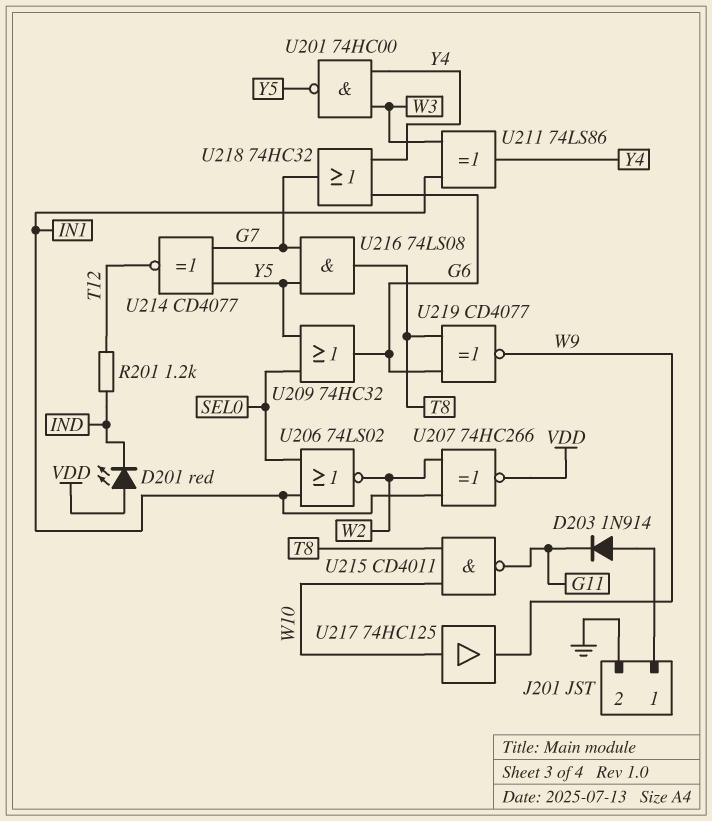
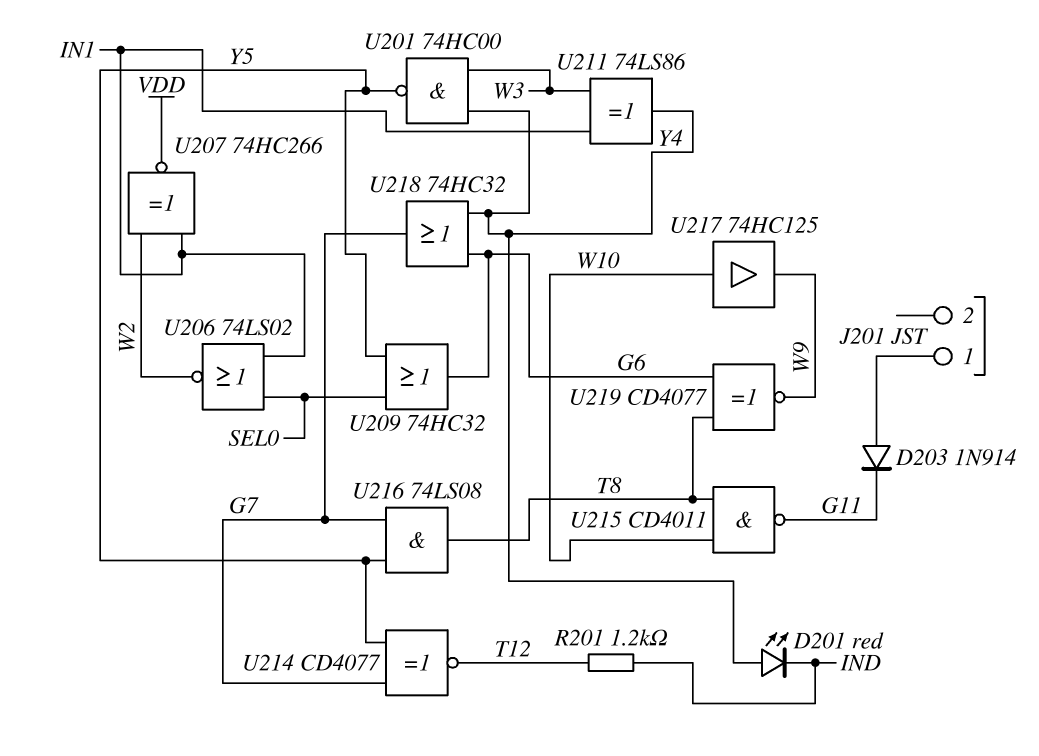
D201: LED red (A VDD, K IND) -> LED red (A Y4, K IND)
J201 pin 2: GND -> none

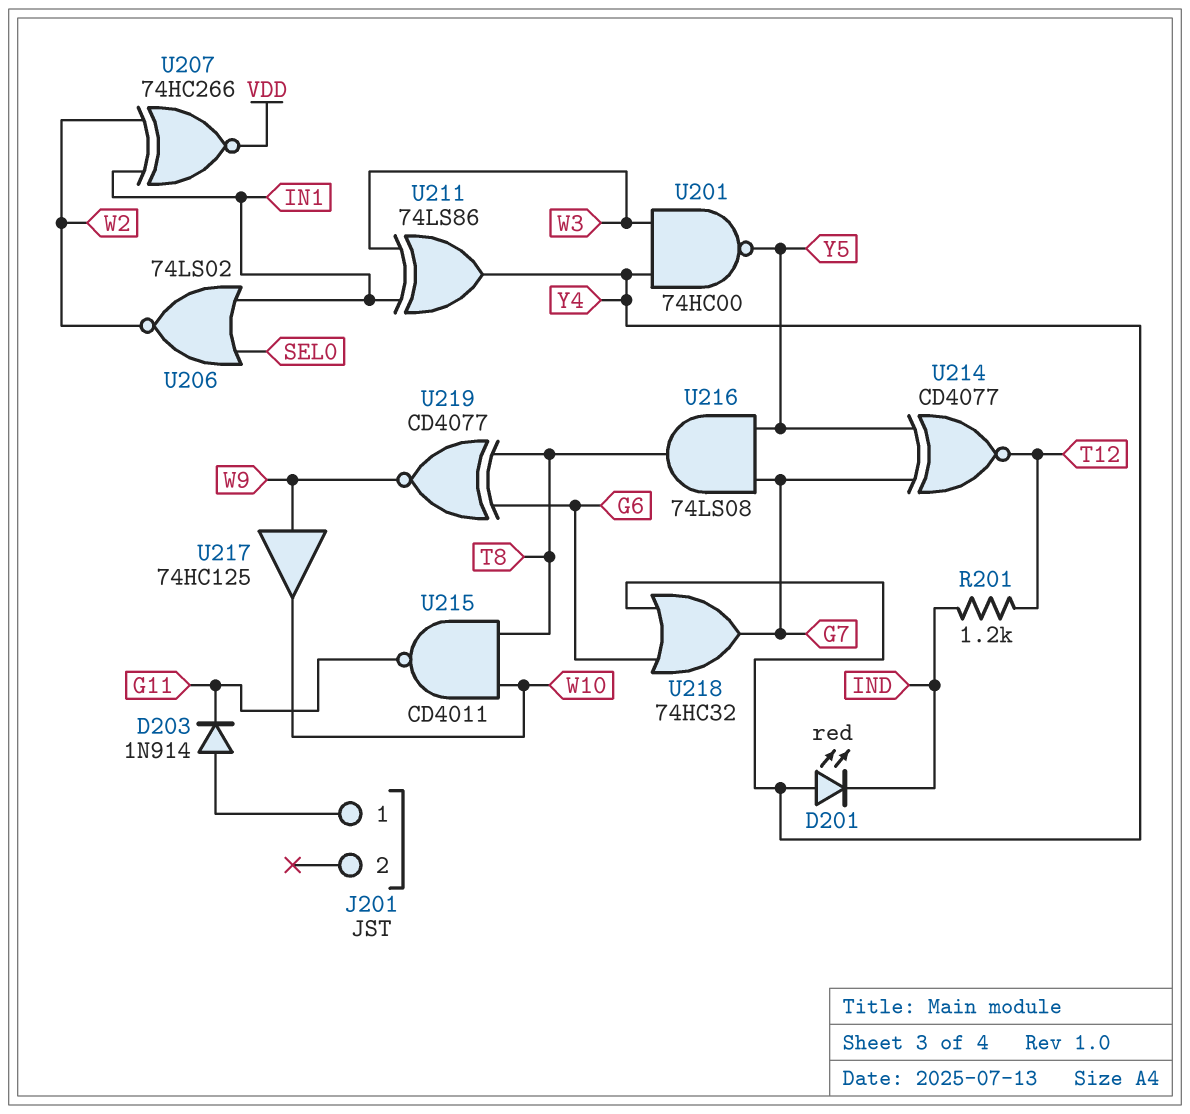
U209: OR 74HC32 (in SEL0, in Y5, out G6) -> none
U217: buffer 74HC125 (in W10, out W9) -> buffer 74HC125 (in W9, out W10)

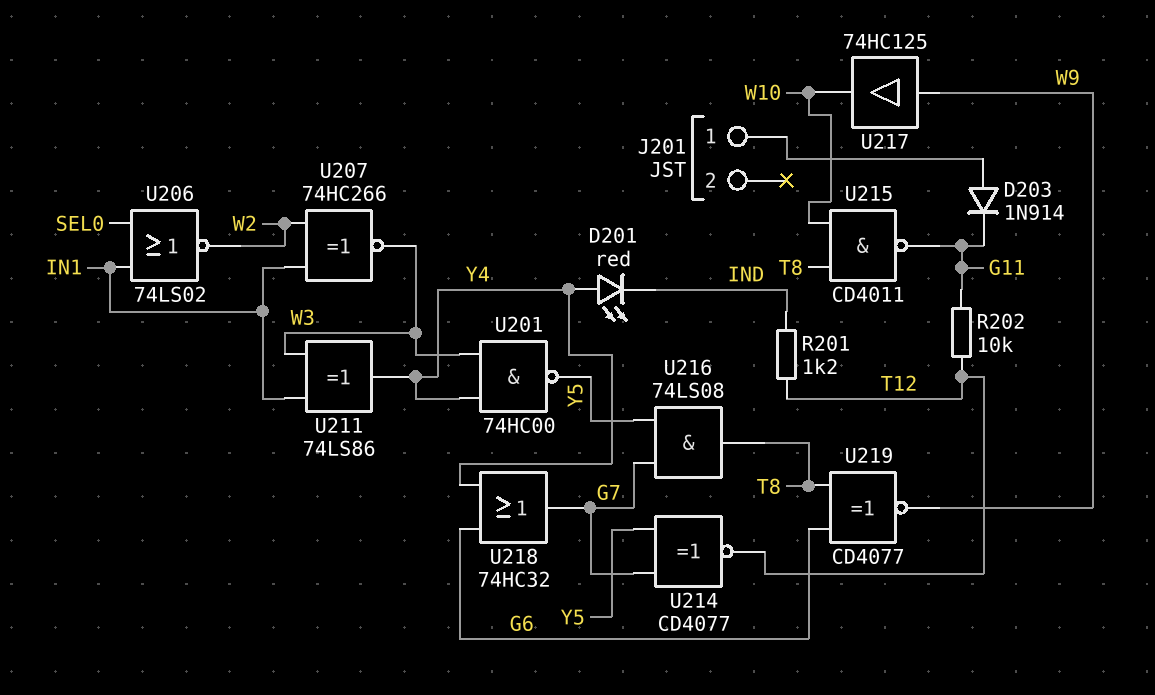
R202: none -> 10k (G11, T12)
U207: XNOR 74HC266 (in IN1, in W2, out VDD) -> XNOR 74HC266 (in IN1, in W2, out W3)

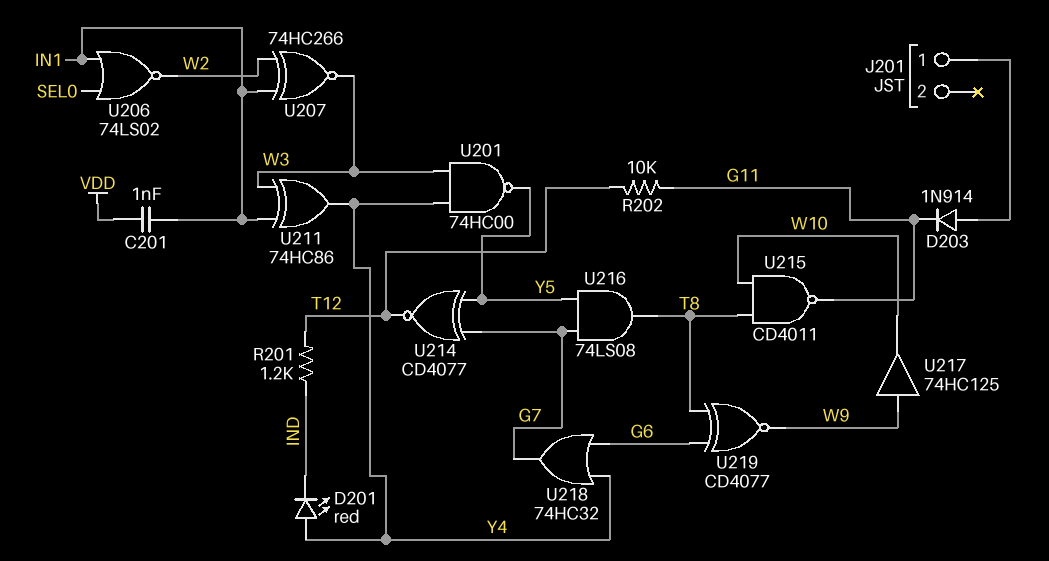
C201: none -> 1nF (IN1, VDD)
U211: XOR 74LS86 (in IN1, in W3, out Y4) -> XOR 74HC86 (in IN1, in W3, out Y4)

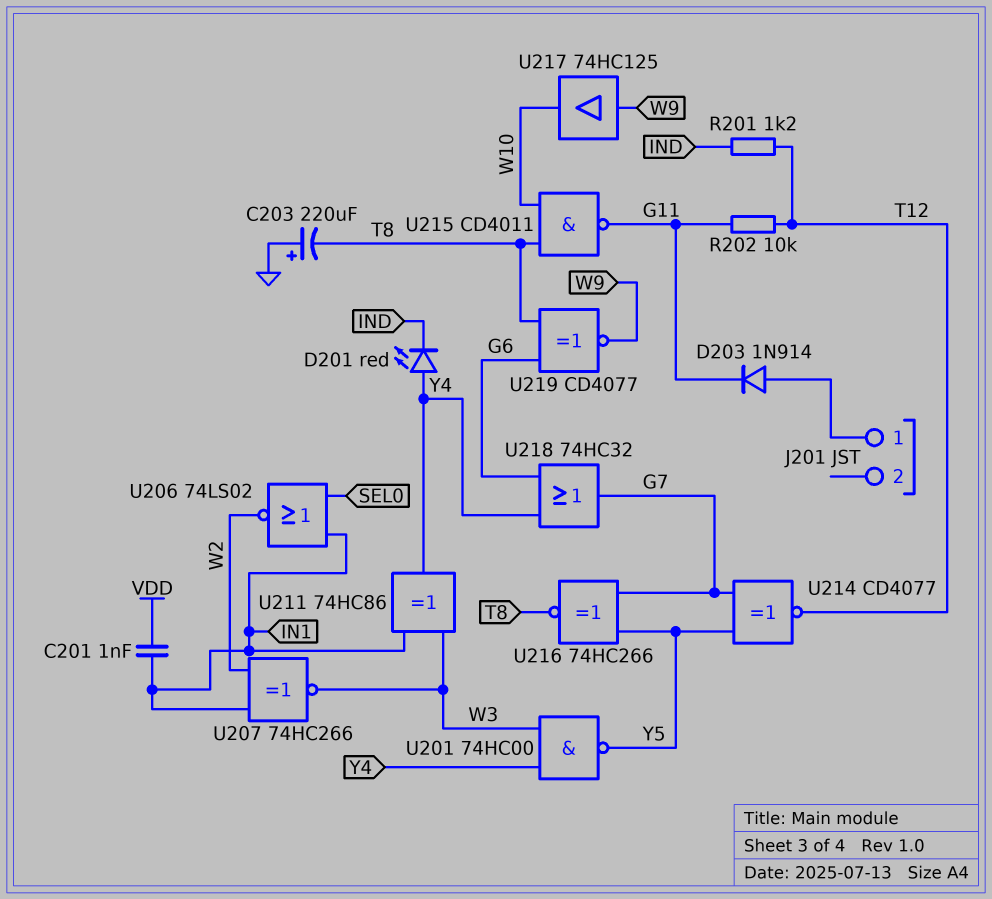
C203: none -> 220uF (plus GND, minus T8)
U216: AND 74LS08 (in G7, in Y5, out T8) -> XNOR 74HC266 (in G7, in Y5, out T8)

